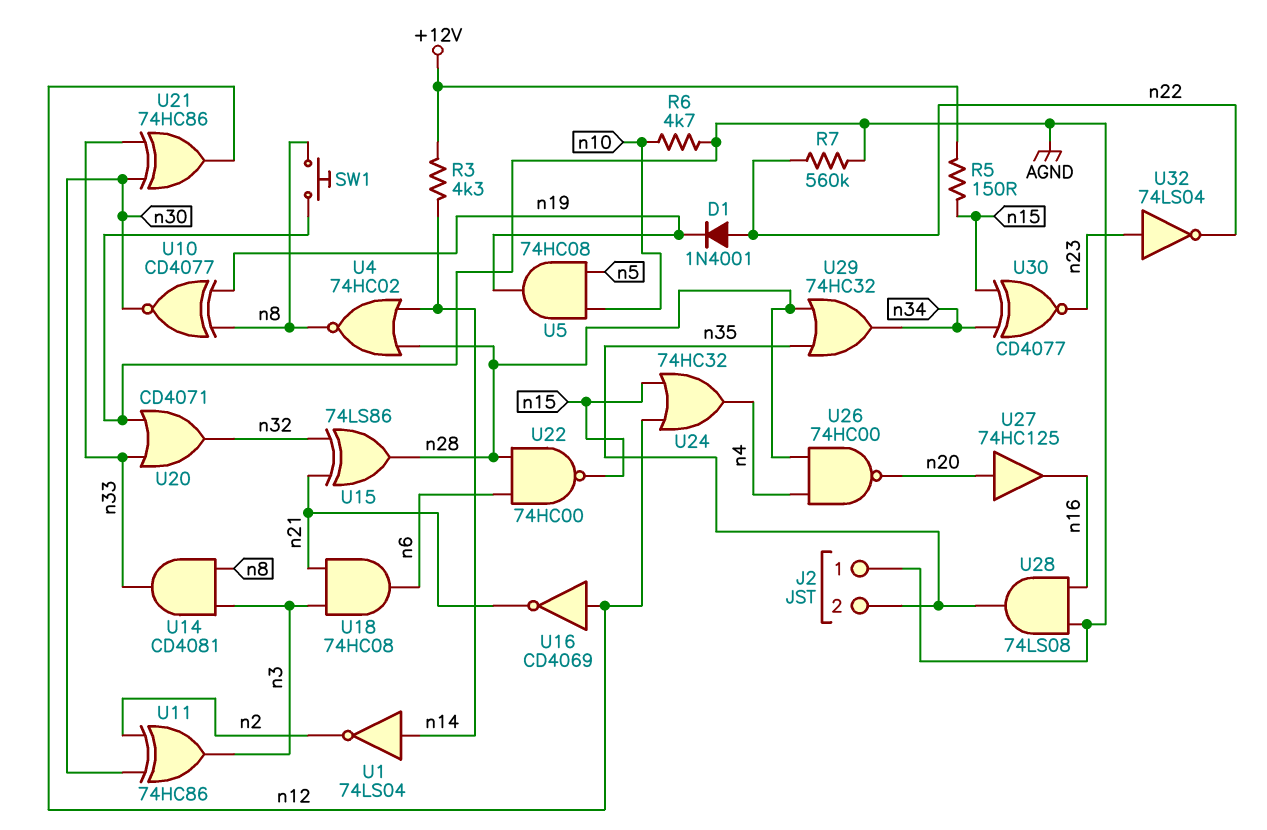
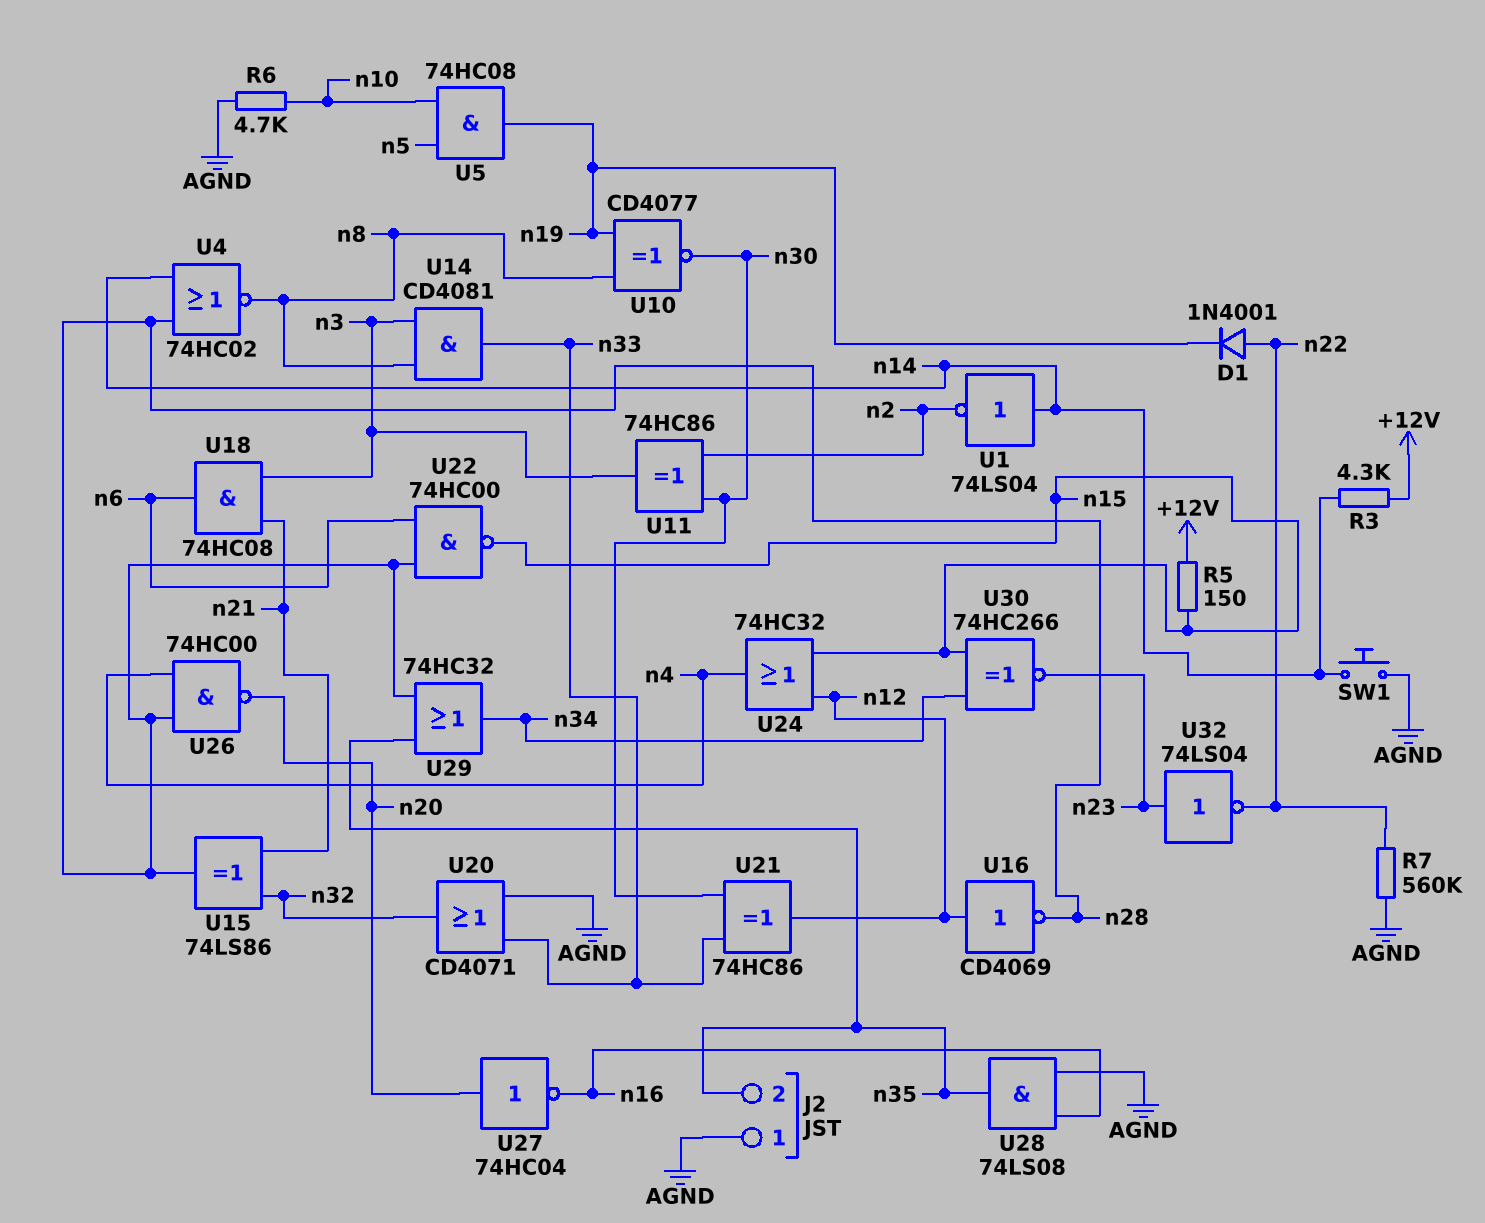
SW1: button (AGND, n8) -> button (AGND, n14)
U16: NOT CD4069 (in n12, out n21) -> NOT CD4069 (in n12, out n28)
U27: buffer 74HC125 (in n20, out n16) -> NOT 74HC04 (in n20, out n16)
U30: XNOR CD4077 (in n15, in n34, out n23) -> XNOR 74HC266 (in n15, in n34, out n23)

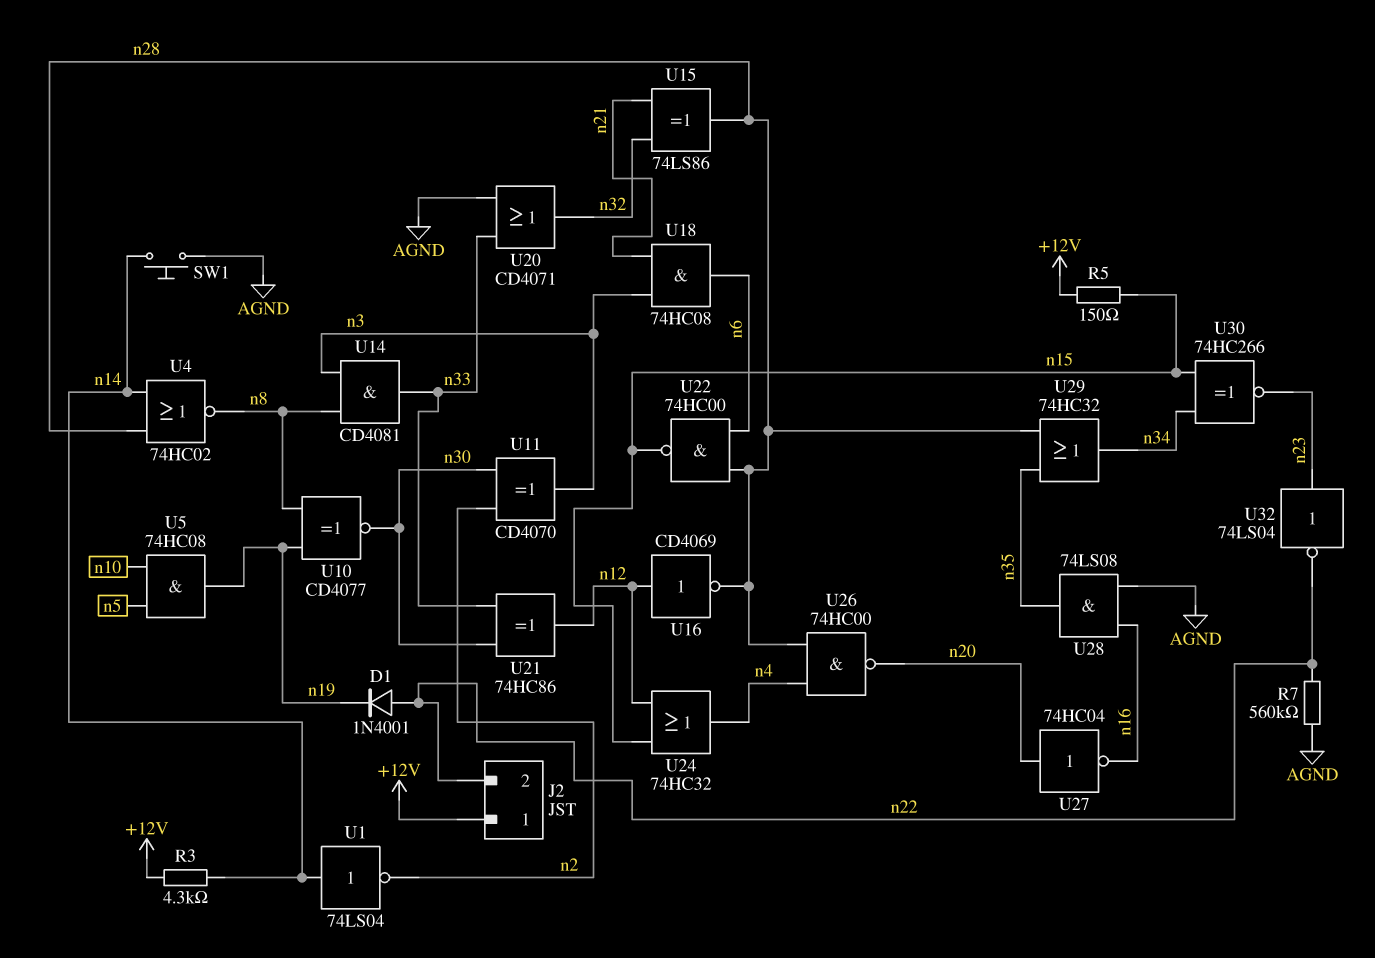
J2 pin 1: AGND -> +12V
J2 pin 2: n35 -> n22
R6: 4.7k (AGND, n10) -> none
U11: XOR 74HC86 (in n2, in n30, out n3) -> XOR CD4070 (in n2, in n30, out n3)

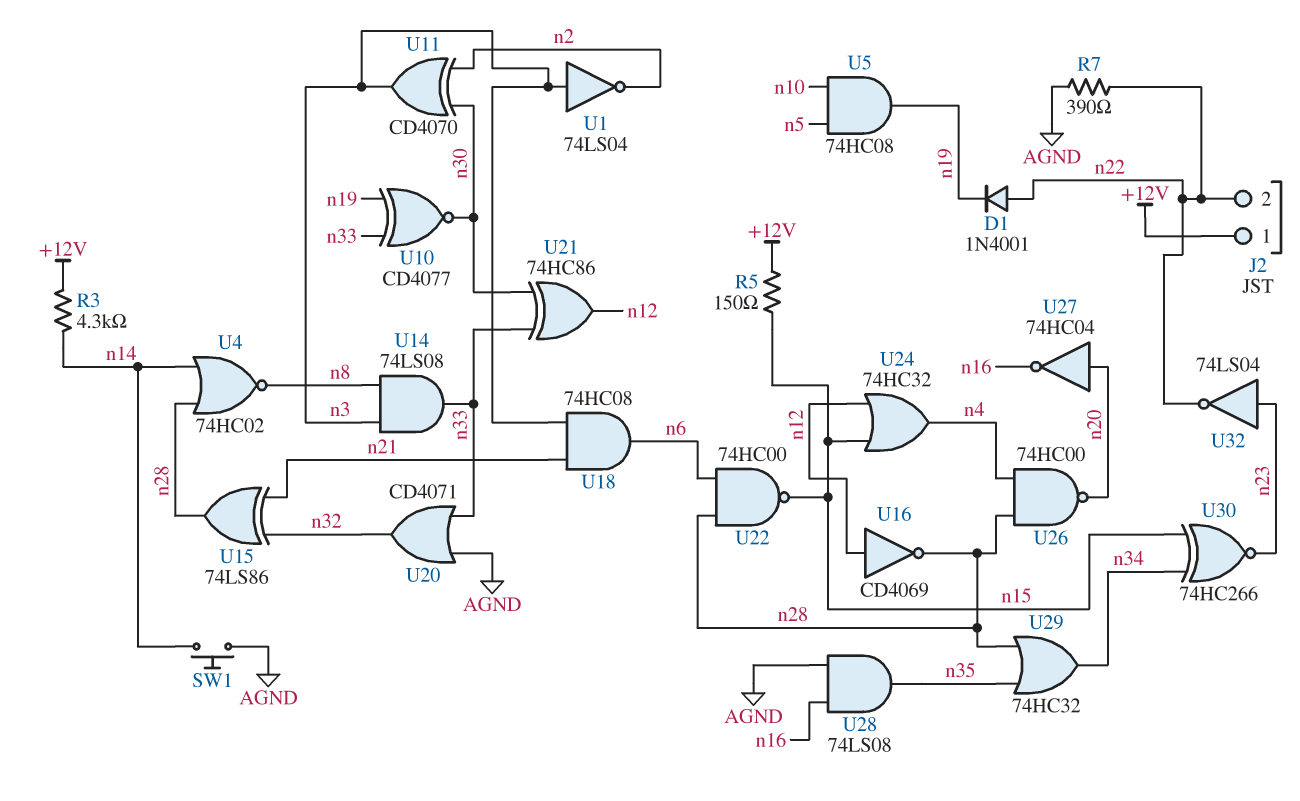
R7: 560k (AGND, n22) -> 390 (AGND, n22)
U1: NOT 74LS04 (in n14, out n2) -> NOT 74LS04 (in n3, out n2)
U10: XNOR CD4077 (in n8, in n19, out n30) -> XNOR CD4077 (in n19, in n33, out n30)
U14: AND CD4081 (in n3, in n8, out n33) -> AND 74LS08 (in n3, in n8, out n33)

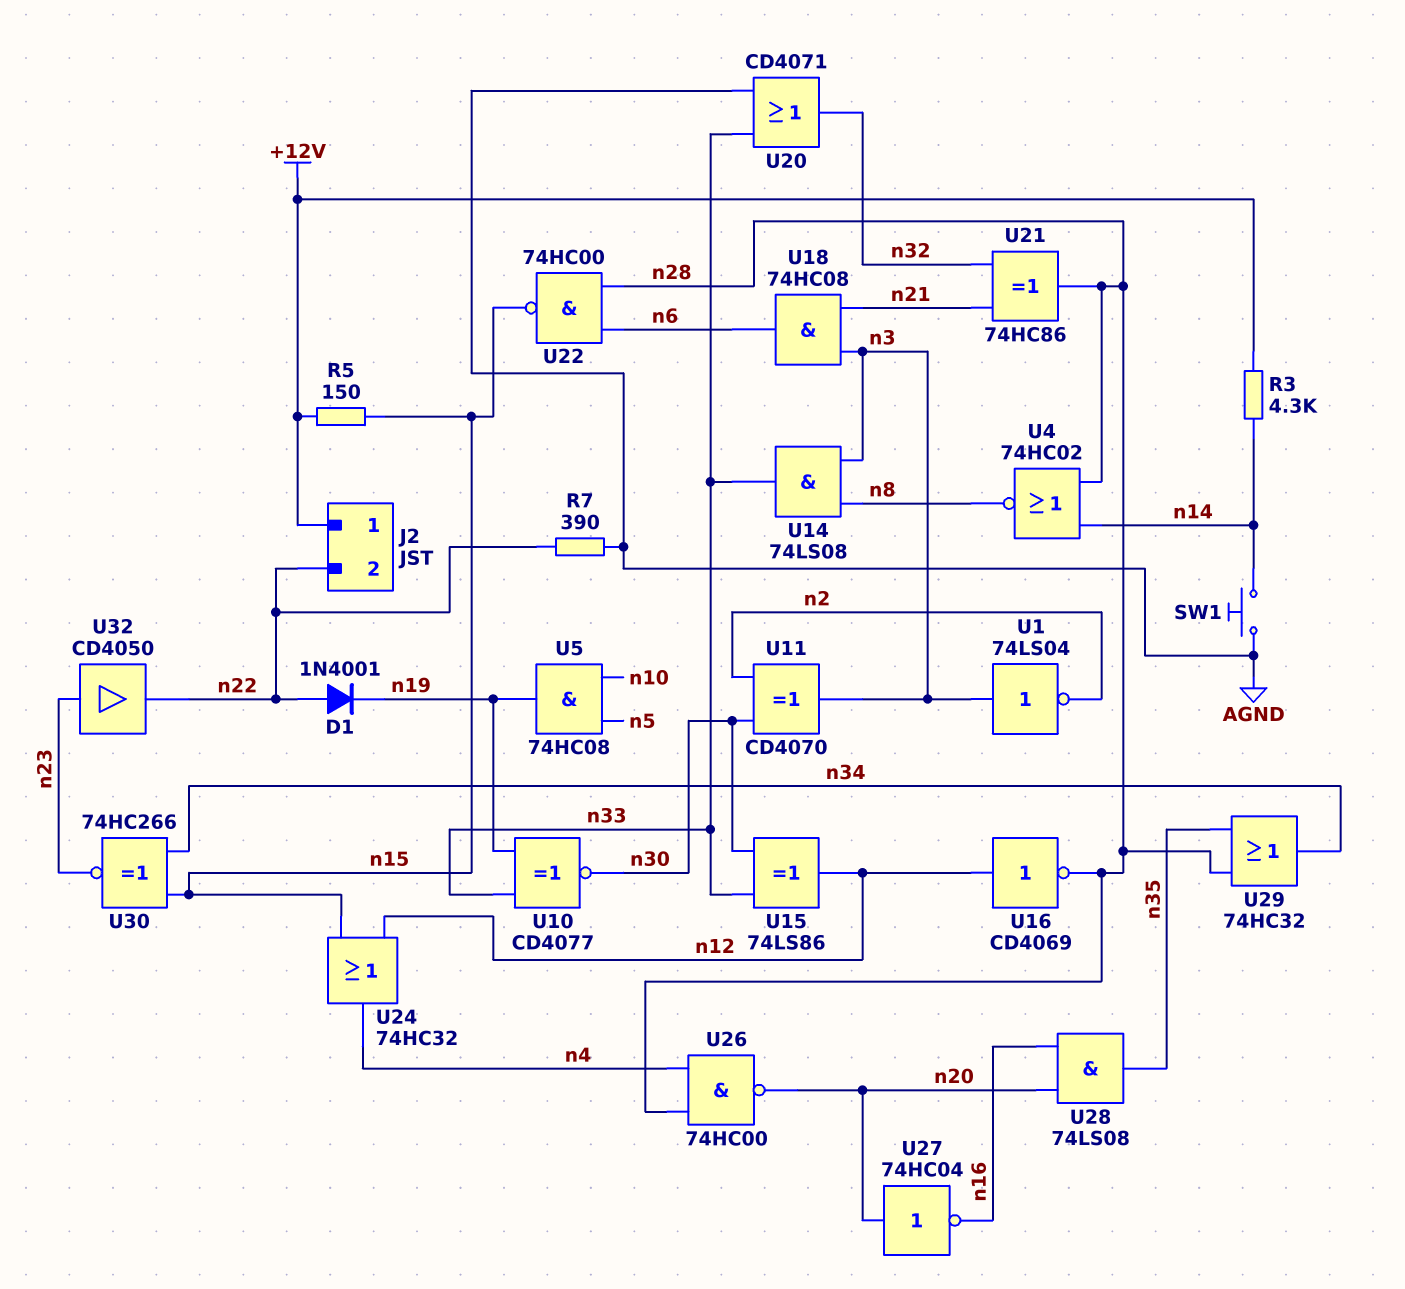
U15: XOR 74LS86 (in n21, in n32, out n28) -> XOR 74LS86 (in n30, in n33, out n12)
U21: XOR 74HC86 (in n30, in n33, out n12) -> XOR 74HC86 (in n21, in n32, out n28)
U28: AND 74LS08 (in AGND, in n16, out n35) -> AND 74LS08 (in n16, in n20, out n35)
U32: NOT 74LS04 (in n23, out n22) -> buffer CD4050 (in n23, out n22)

